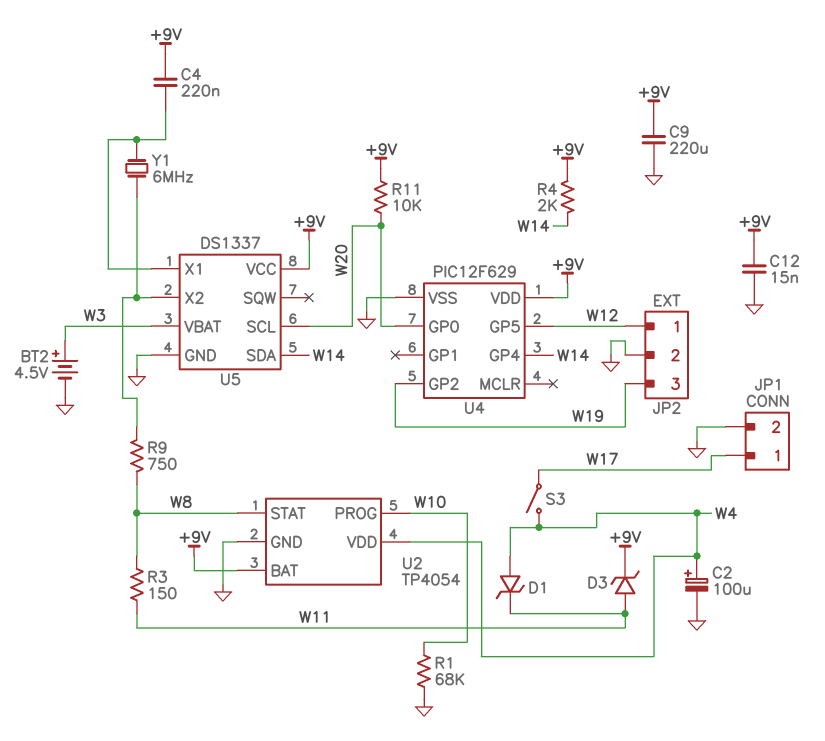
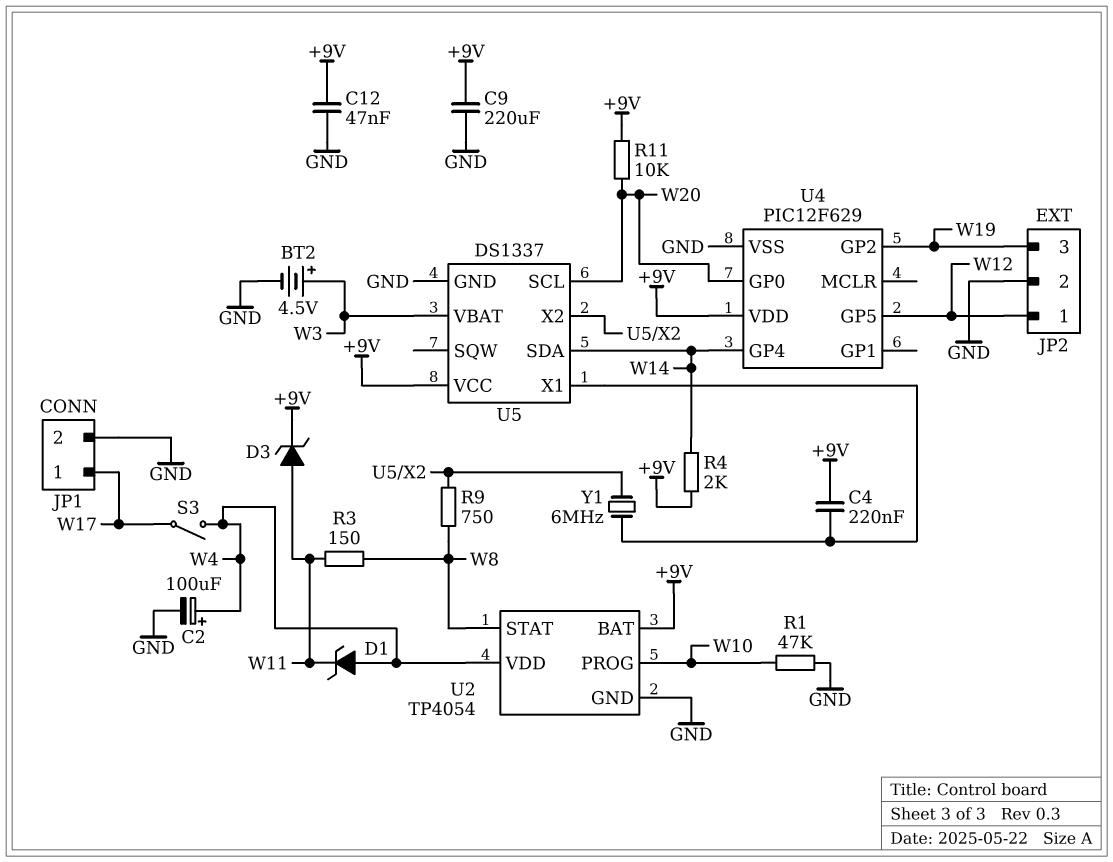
C12: 15nF (+9V, GND) -> 47nF (+9V, GND)
R1: 68k (GND, W10) -> 47k (GND, W10)

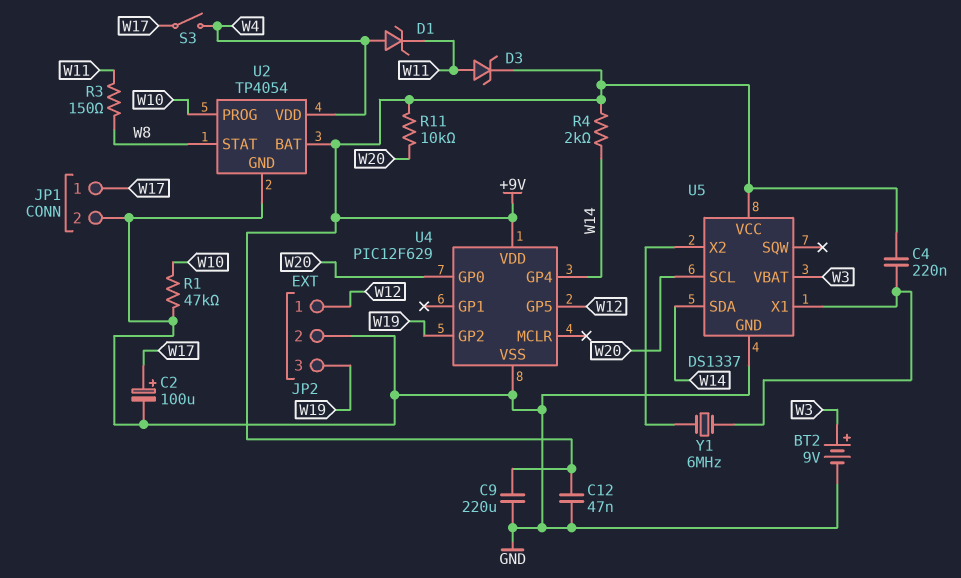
BT2: 4.5V (plus W3, minus GND) -> 9V (plus W3, minus GND)
C2: 100uF (plus W4, minus GND) -> 100uF (plus W17, minus GND)
R9: 750 (U5/X2, W8) -> none

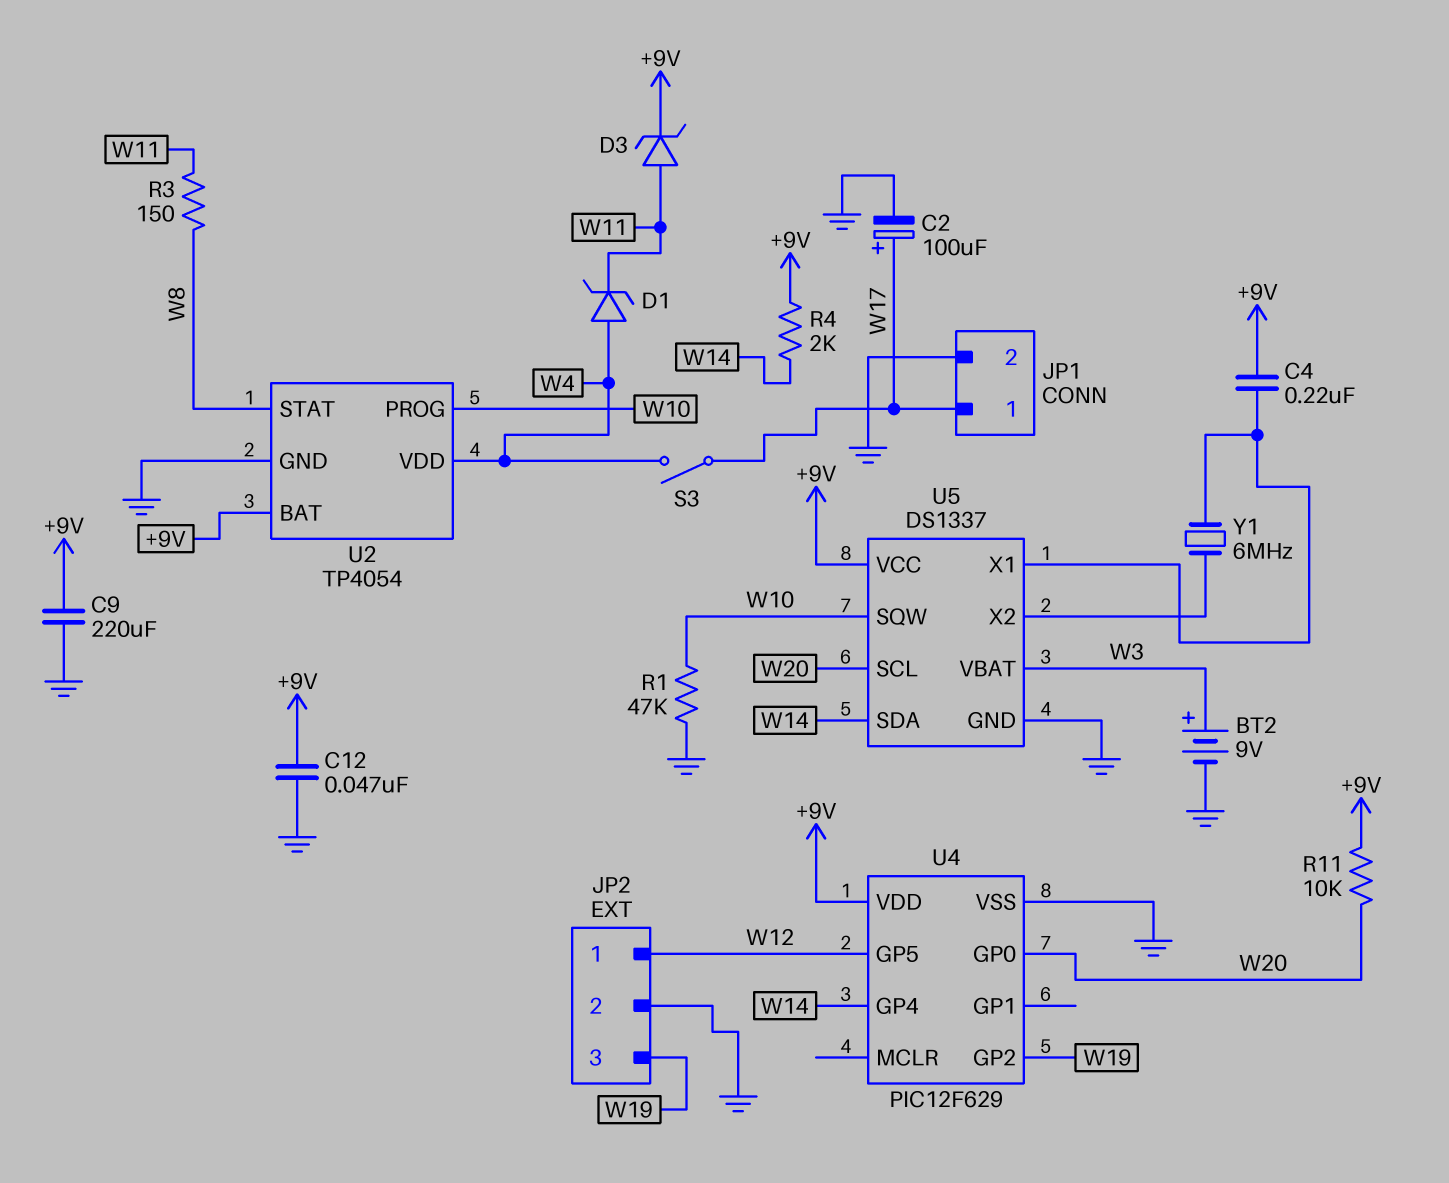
U5 pin SQW: none -> W10

